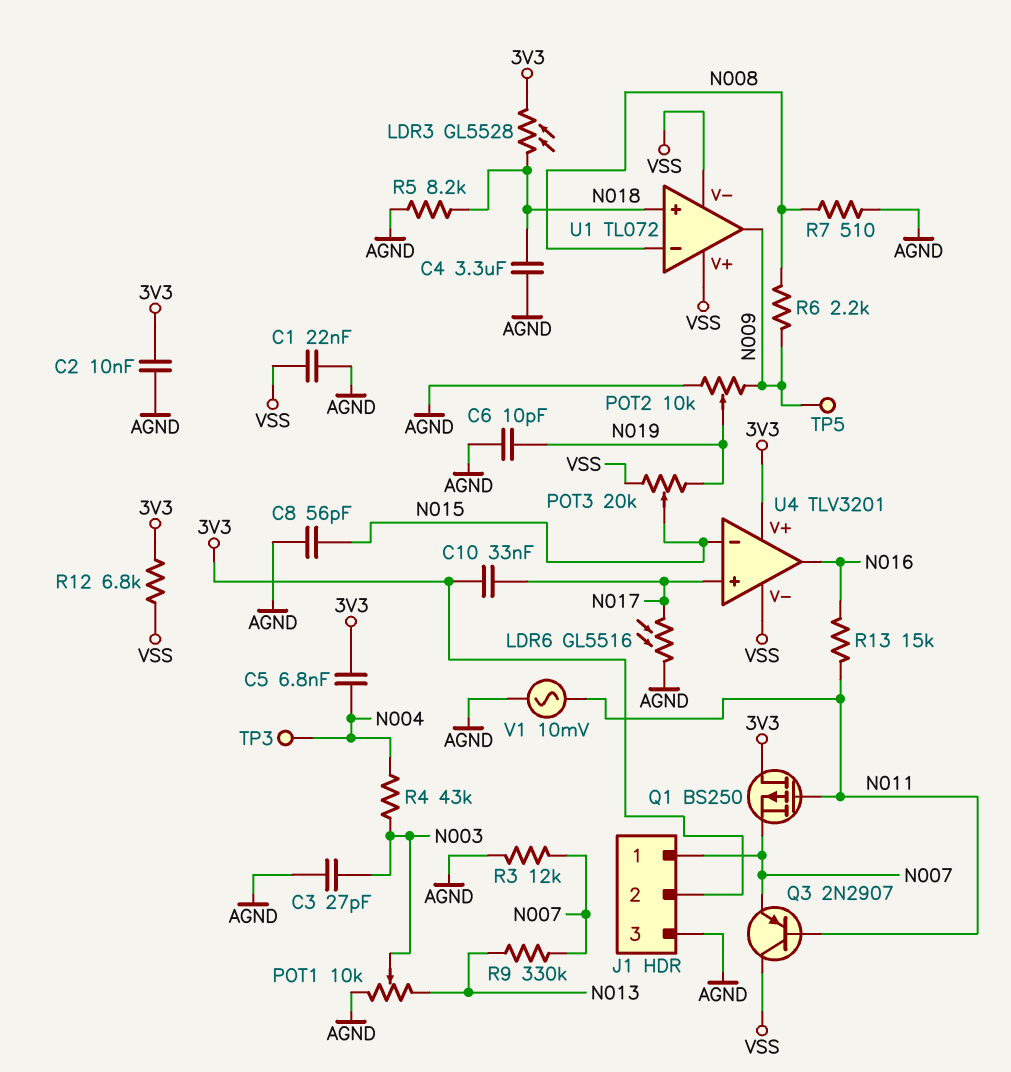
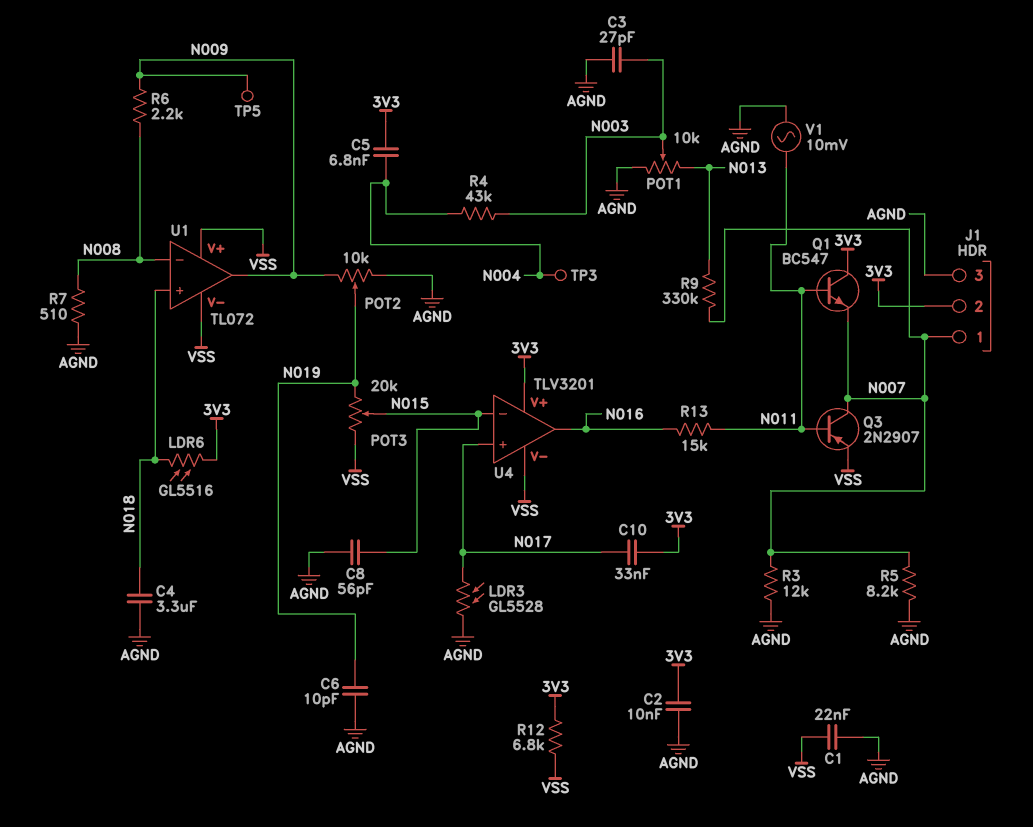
LDR3: GL5528 (3V3, N018) -> GL5528 (AGND, N017)
LDR6: GL5516 (AGND, N017) -> GL5516 (3V3, N018)
Q1: PMOS BS250 (G N011, D 3V3, S N007) -> NPN BC547 (B N011, C 3V3, E N007)
Q3: PNP 2N2907 (B N011, C VSS, E N007) -> PNP 2N2907 (B N011, C N007, E VSS)
R5: 8.2k (AGND, N018) -> 8.2k (AGND, N007)

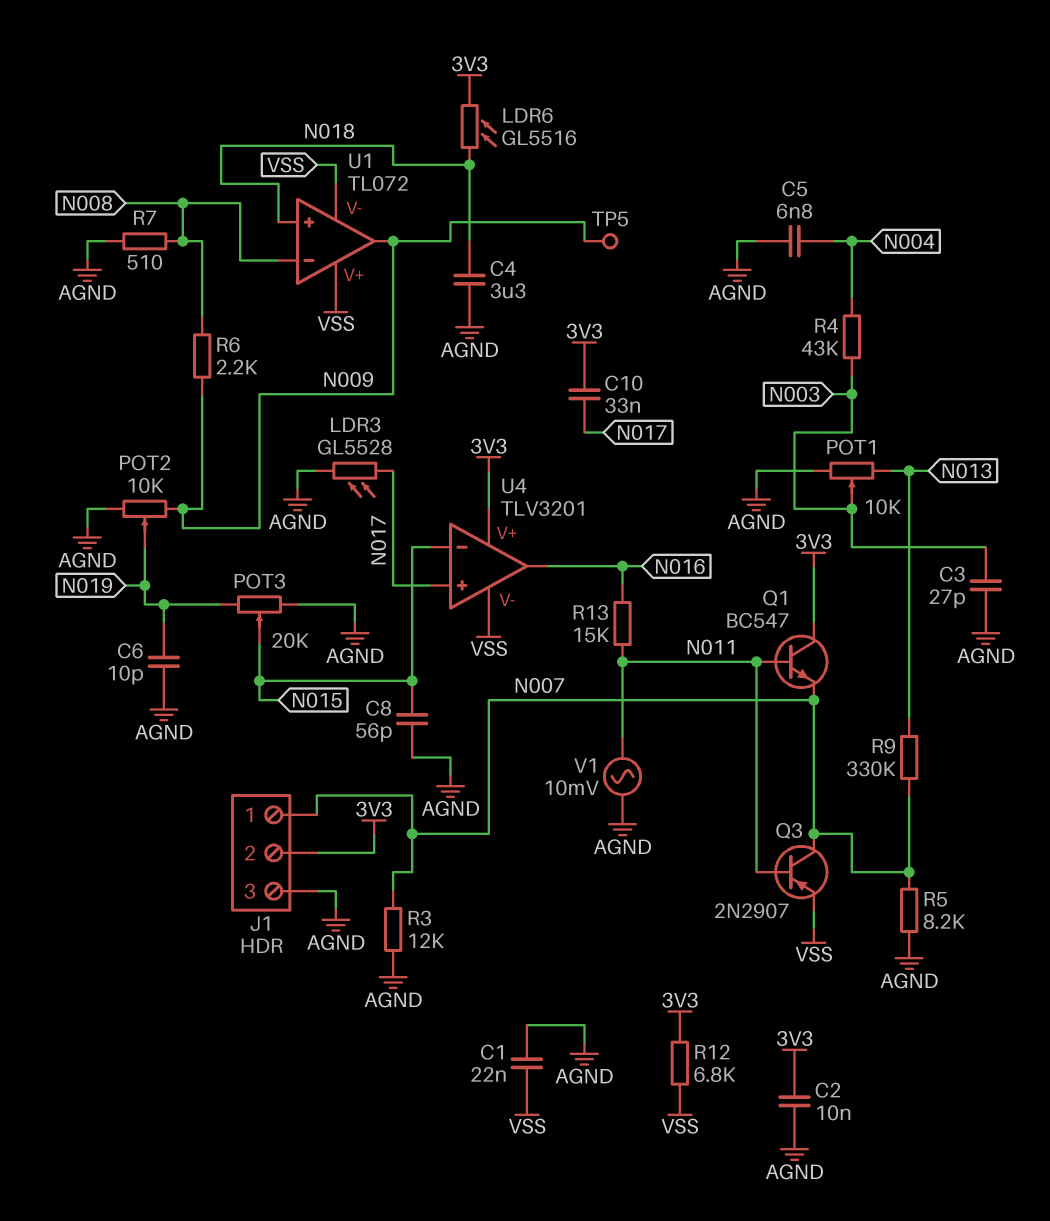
C5: 6.8nF (3V3, N004) -> 6.8nF (AGND, N004)
POT3: 20k (N019, VSS, wiper N015) -> 20k (AGND, N019, wiper N015)
TP3: test point (N004) -> none

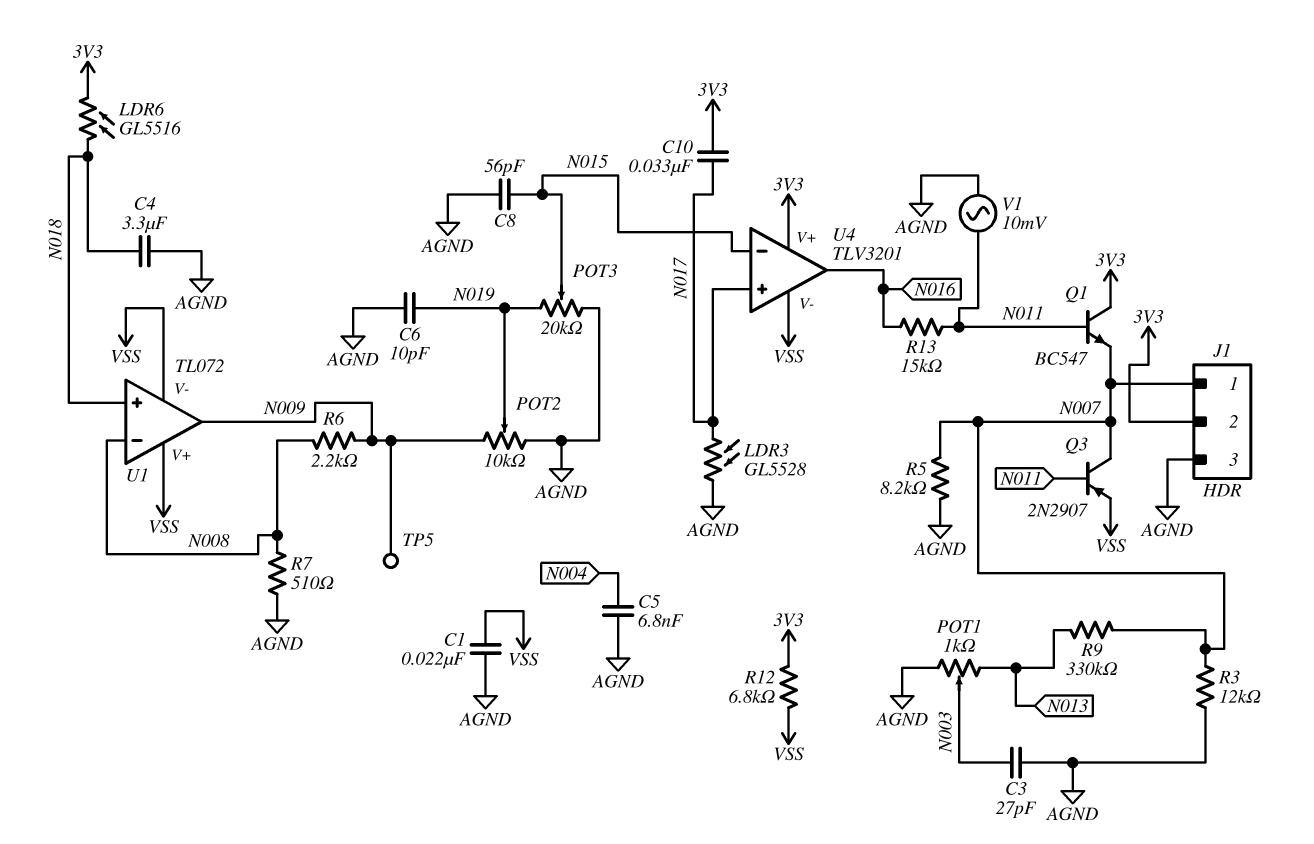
C2: 10nF (3V3, AGND) -> none
POT1: 10k (AGND, N013, wiper N003) -> 1k (AGND, N013, wiper N003)
R4: 43k (N003, N004) -> none

